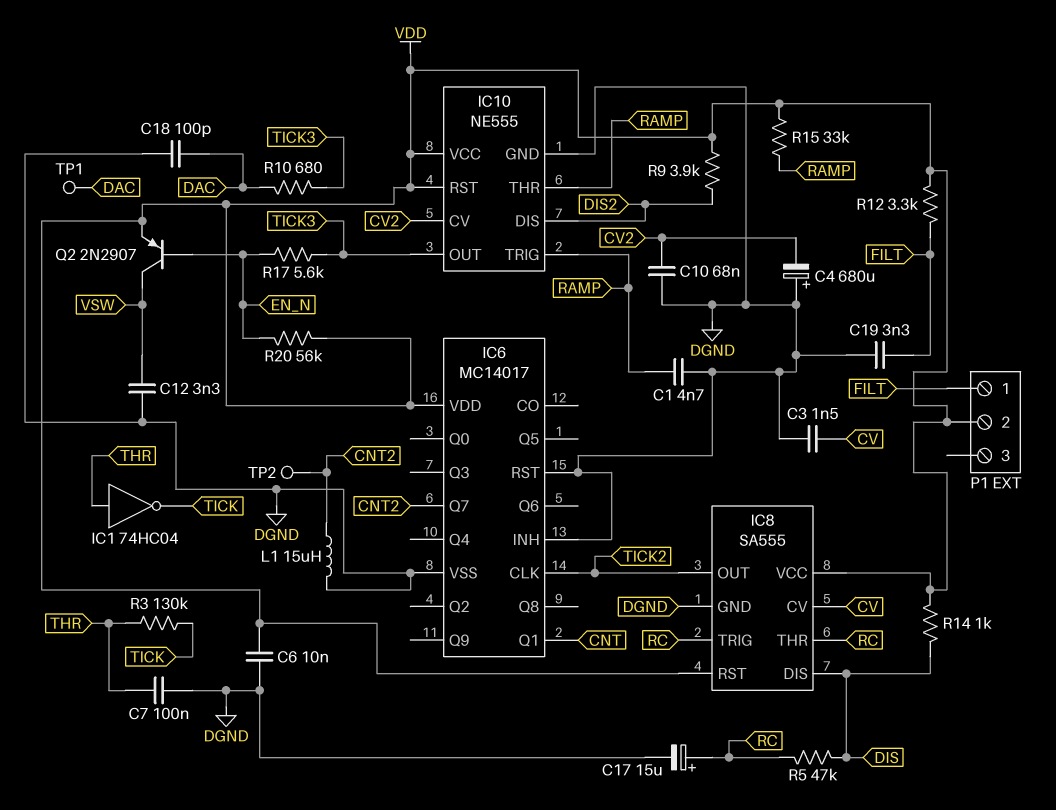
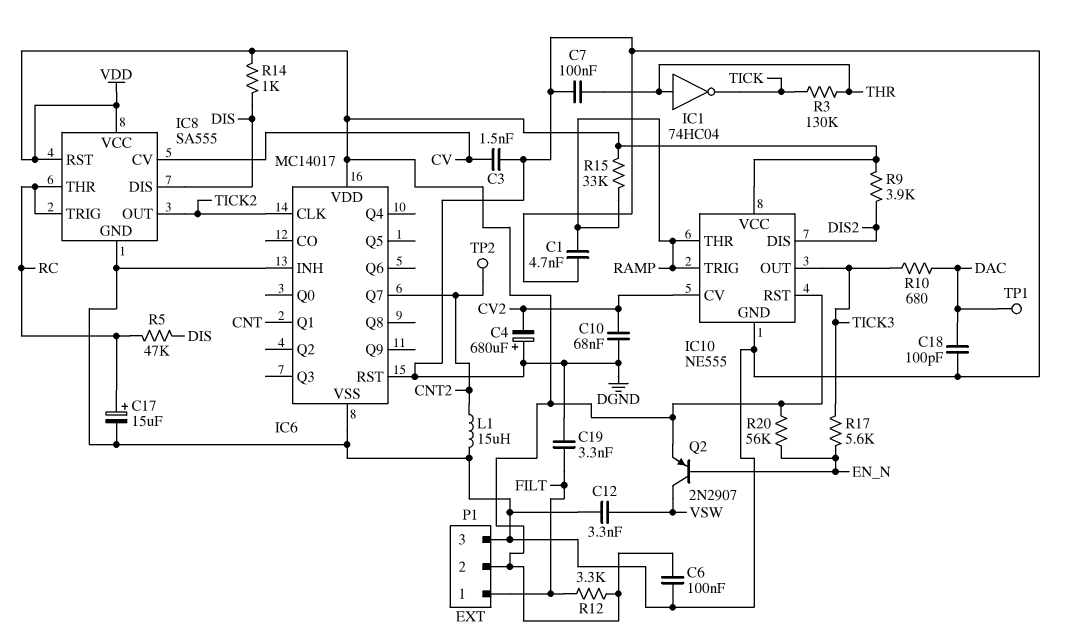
C6: 10nF (DGND, VDD) -> 100nF (DGND, VDD)
P1 pin 3: none -> DGND

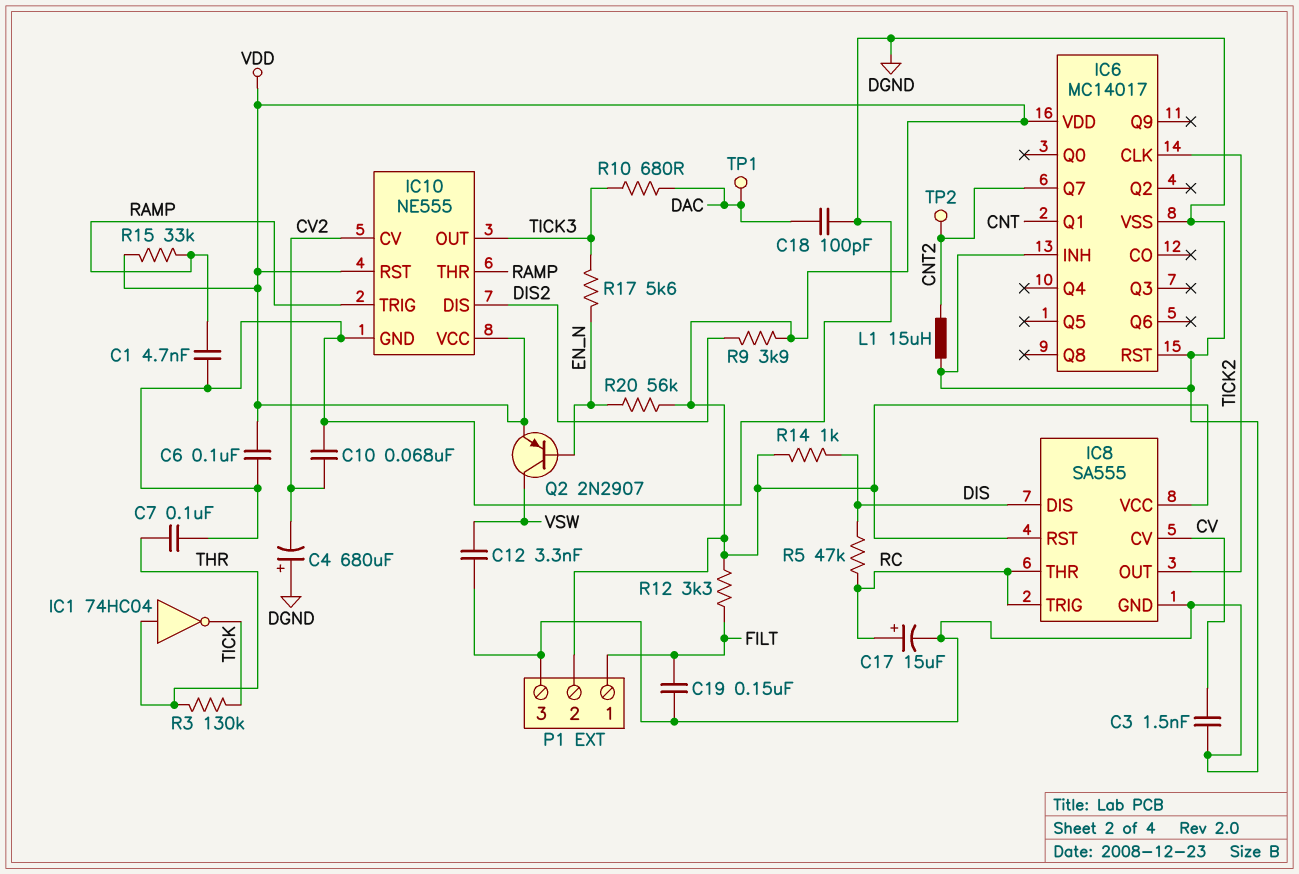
C19: 3.3nF (DGND, FILT) -> 150nF (DGND, FILT)

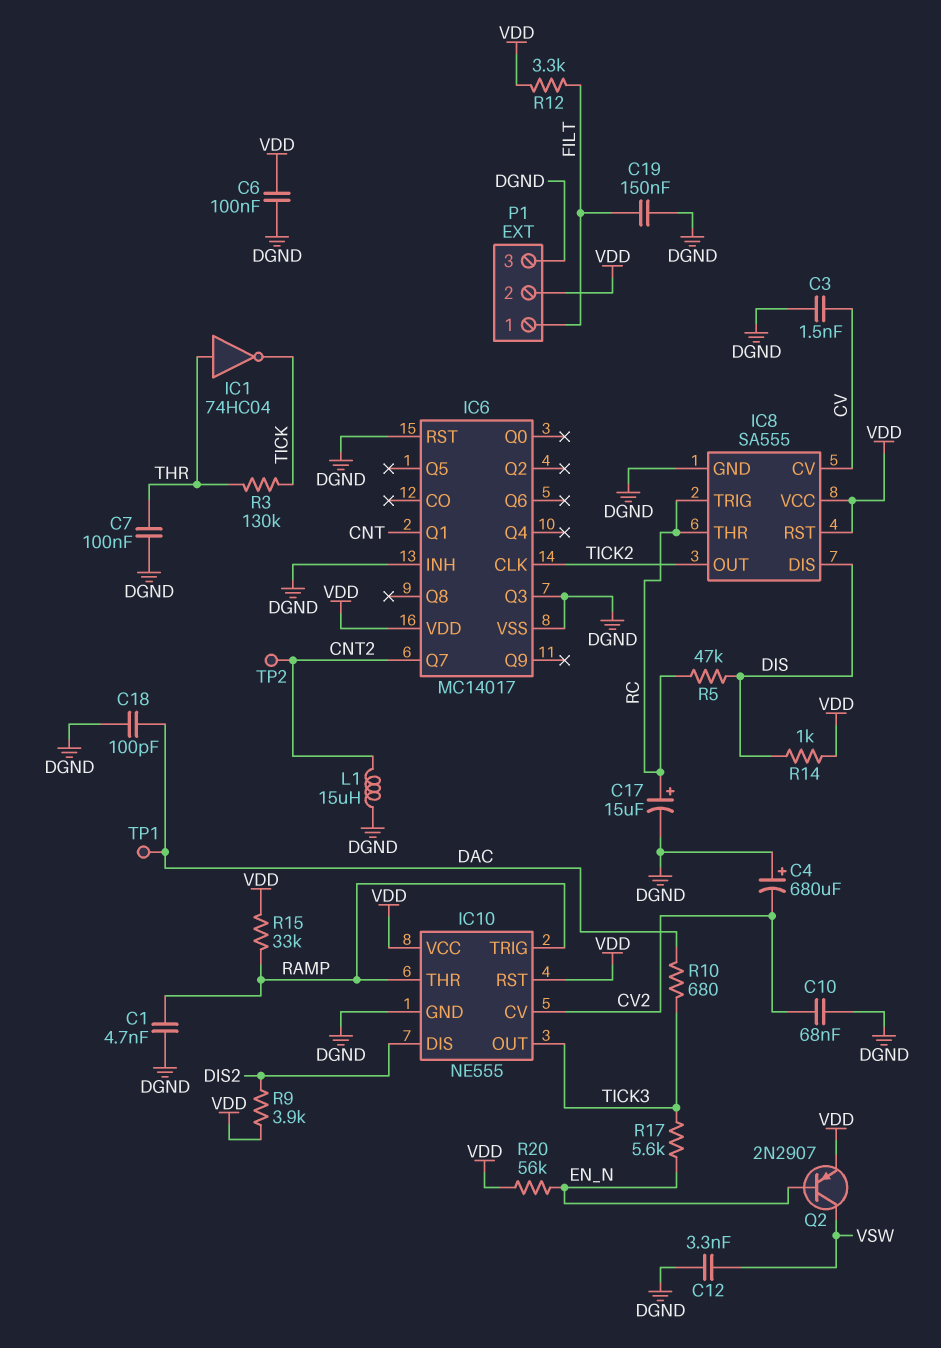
IC6 pin Q3: none -> DGND

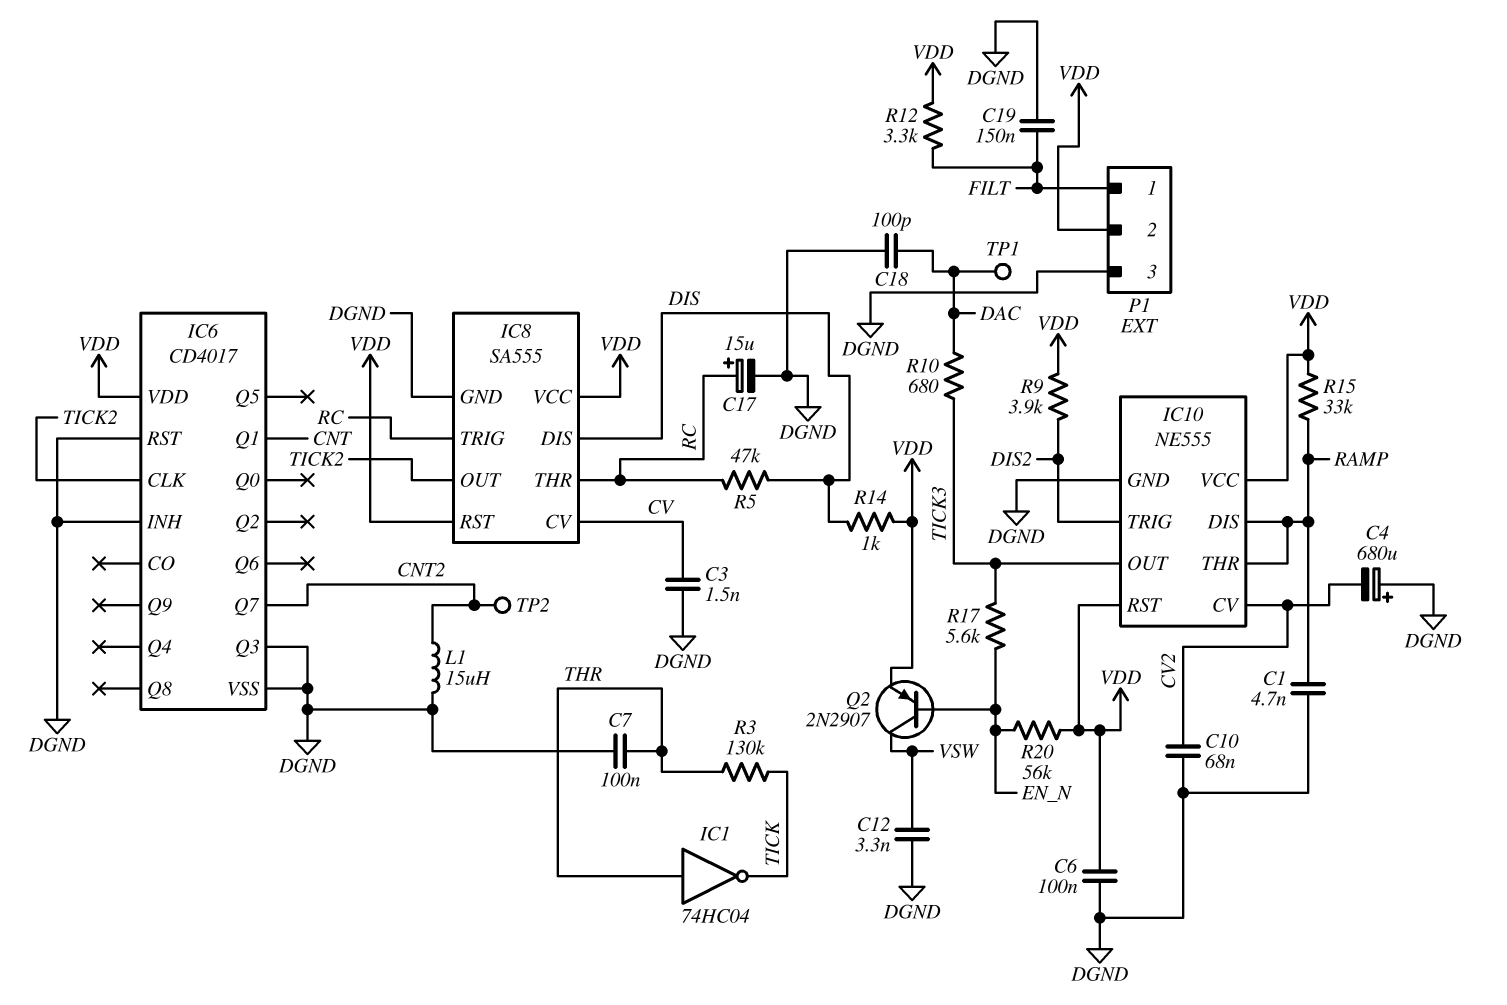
IC6: MC14017 -> CD4017
IC10 pin DIS: DIS2 -> RAMP
IC10 pin TRIG: RAMP -> DIS2

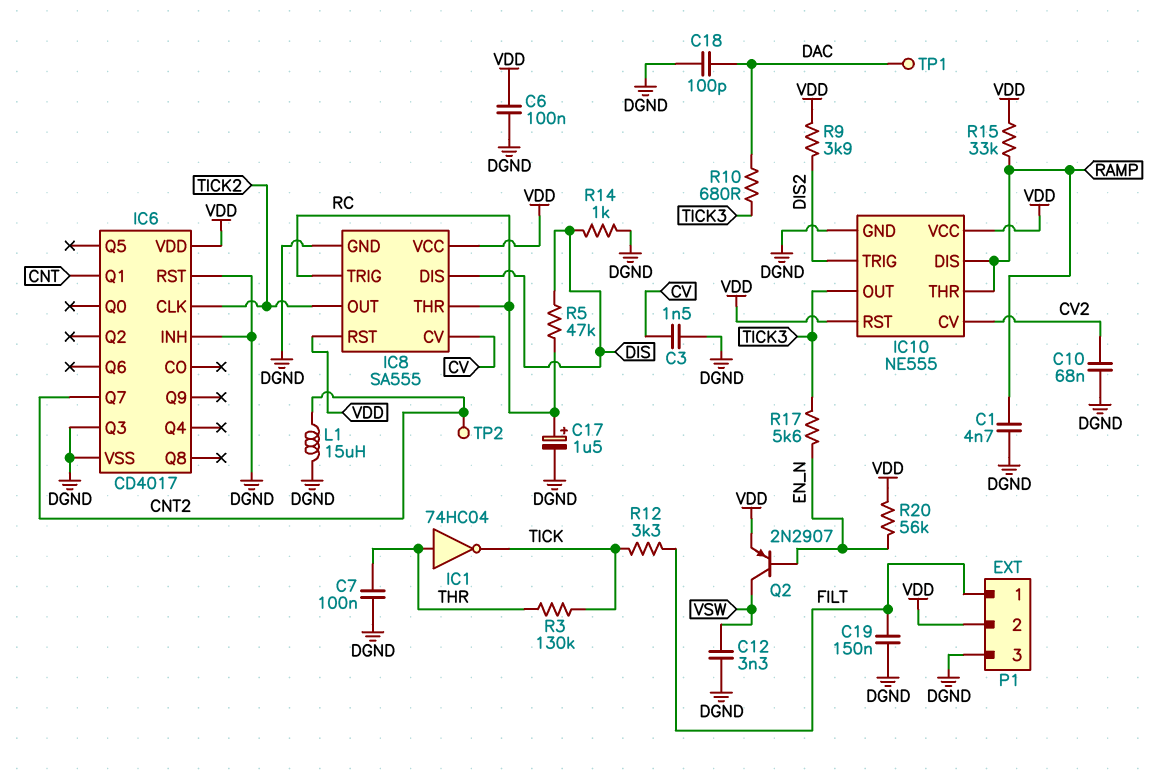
C4: 680uF (plus DGND, minus CV2) -> none
C17: 15uF (plus RC, minus DGND) -> 1.5uF (plus RC, minus DGND)
R12: 3.3k (FILT, VDD) -> 3.3k (FILT, TICK)
R14: 1k (DIS, VDD) -> 1k (DGND, DIS)

